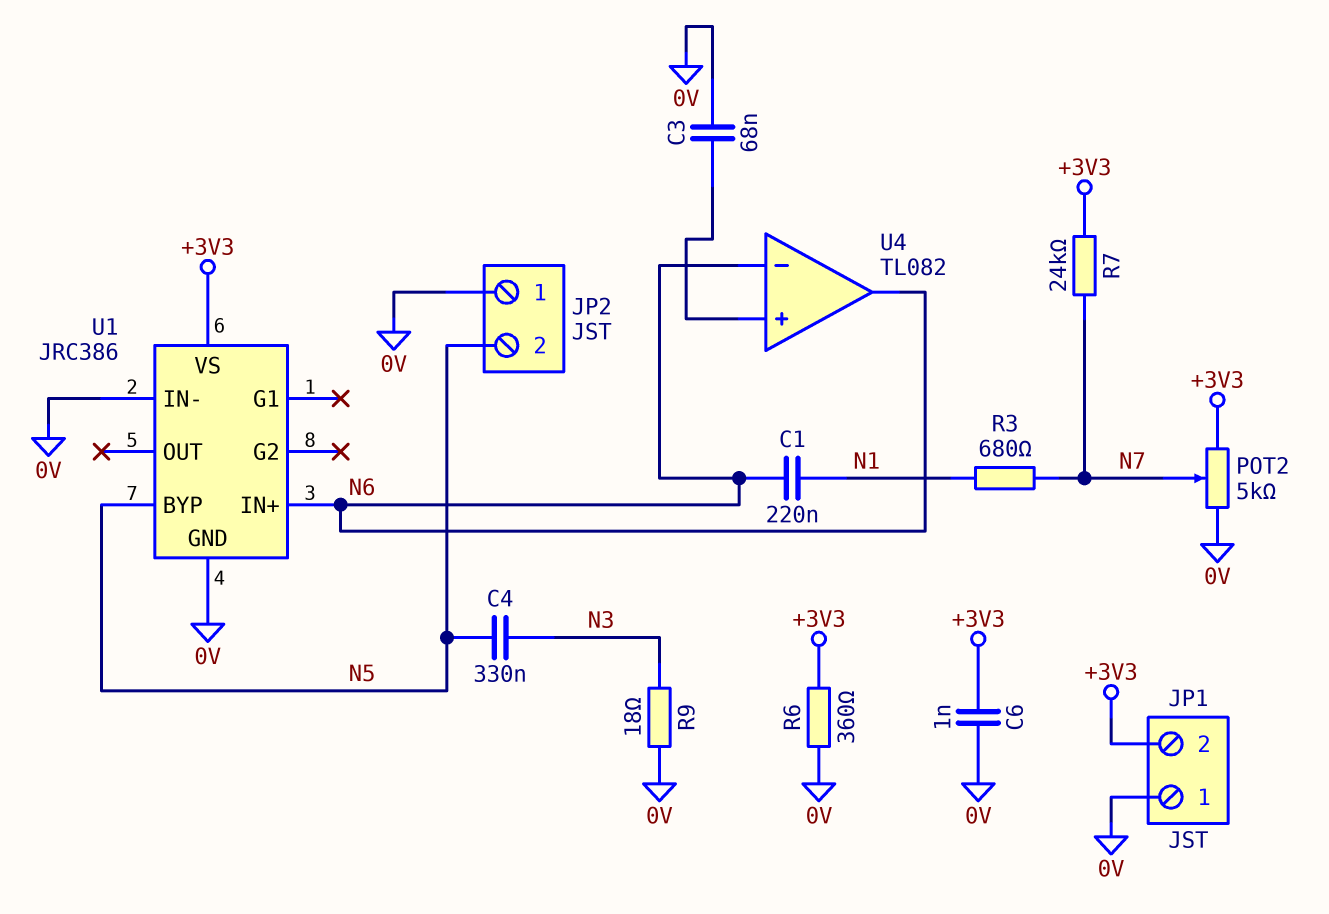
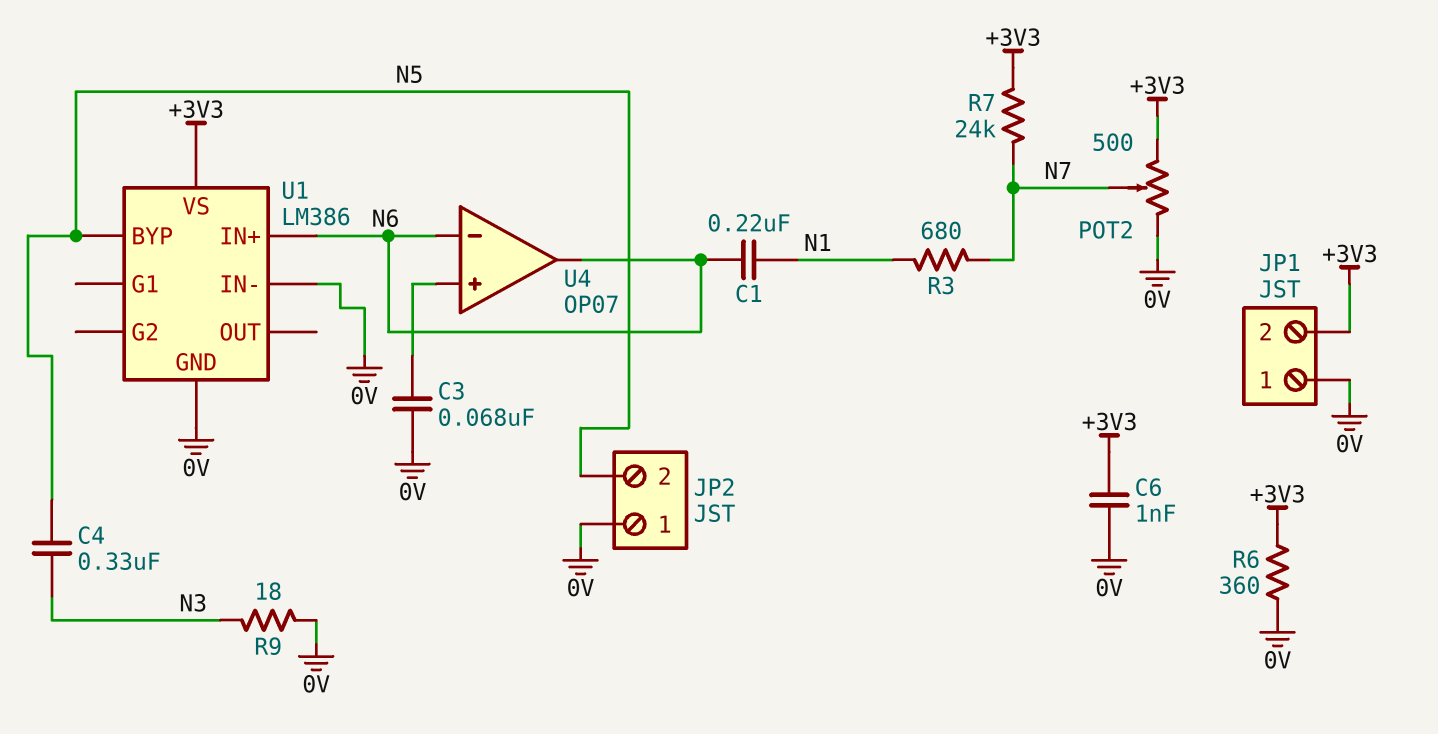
POT2: 5k (+3V3, 0V, wiper N7) -> 500 (+3V3, 0V, wiper N7)
U1: JRC386 -> LM386
U4: TL082 -> OP07

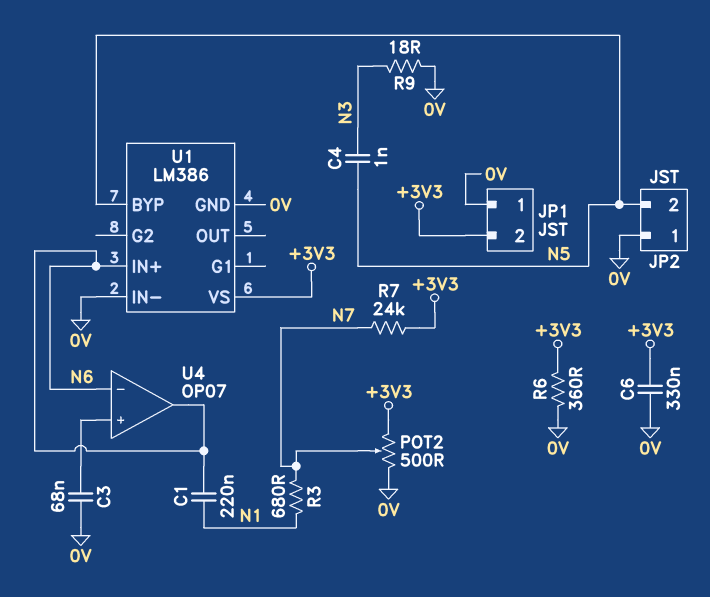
C4: 330nF (N3, N5) -> 1nF (N3, N5)
C6: 1nF (+3V3, 0V) -> 330nF (+3V3, 0V)

